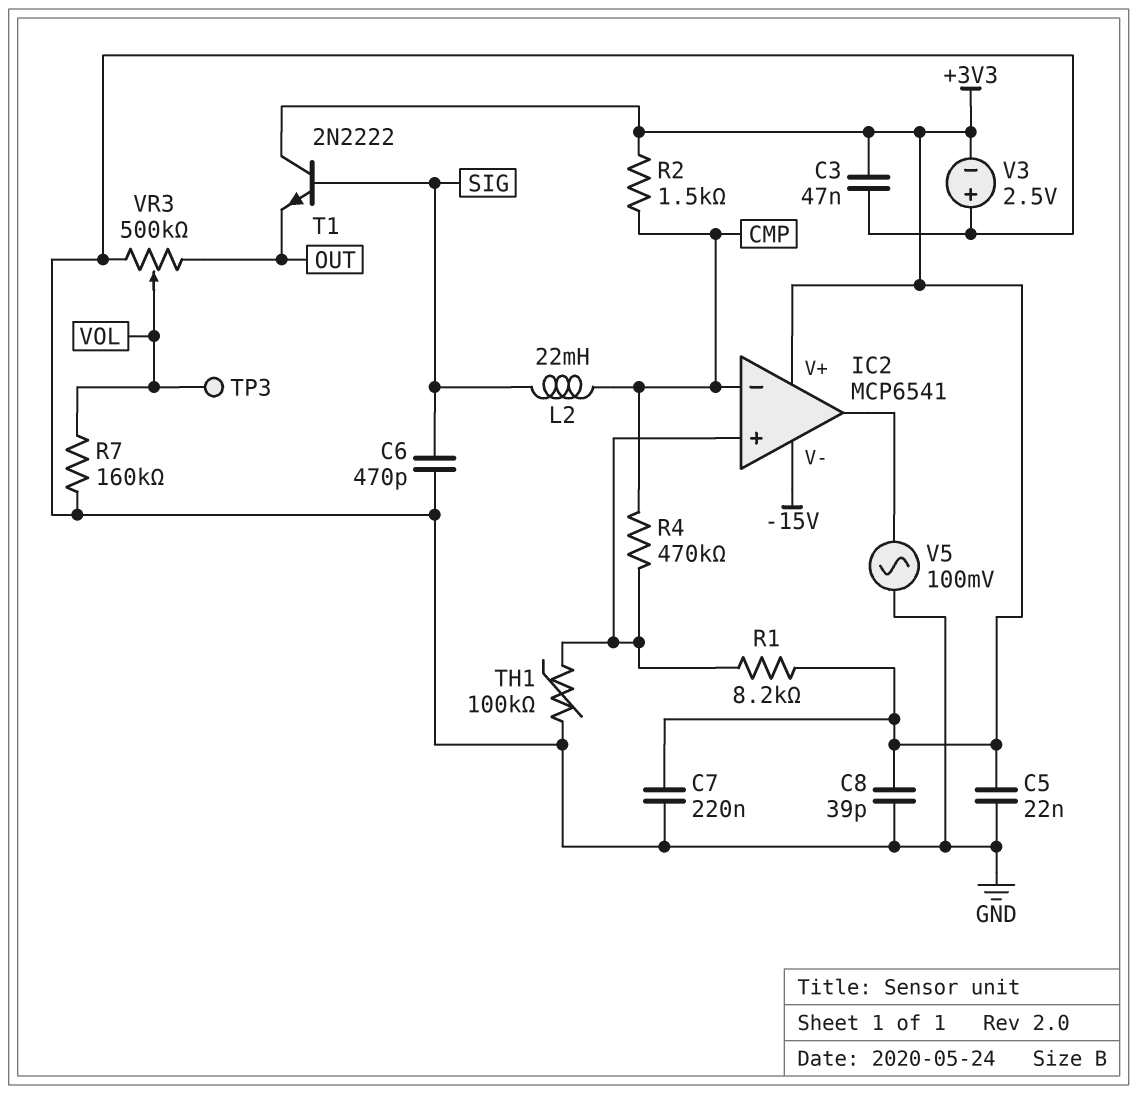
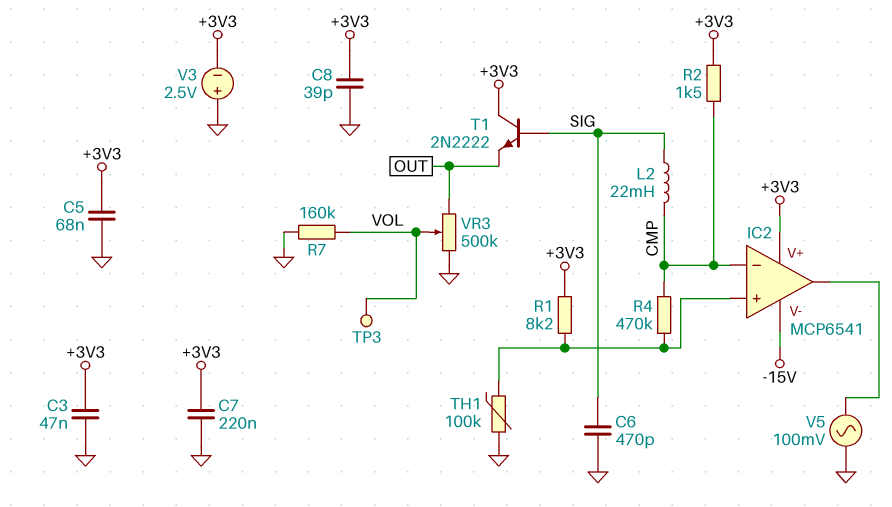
C5: 22nF (+3V3, GND) -> 68nF (+3V3, GND)

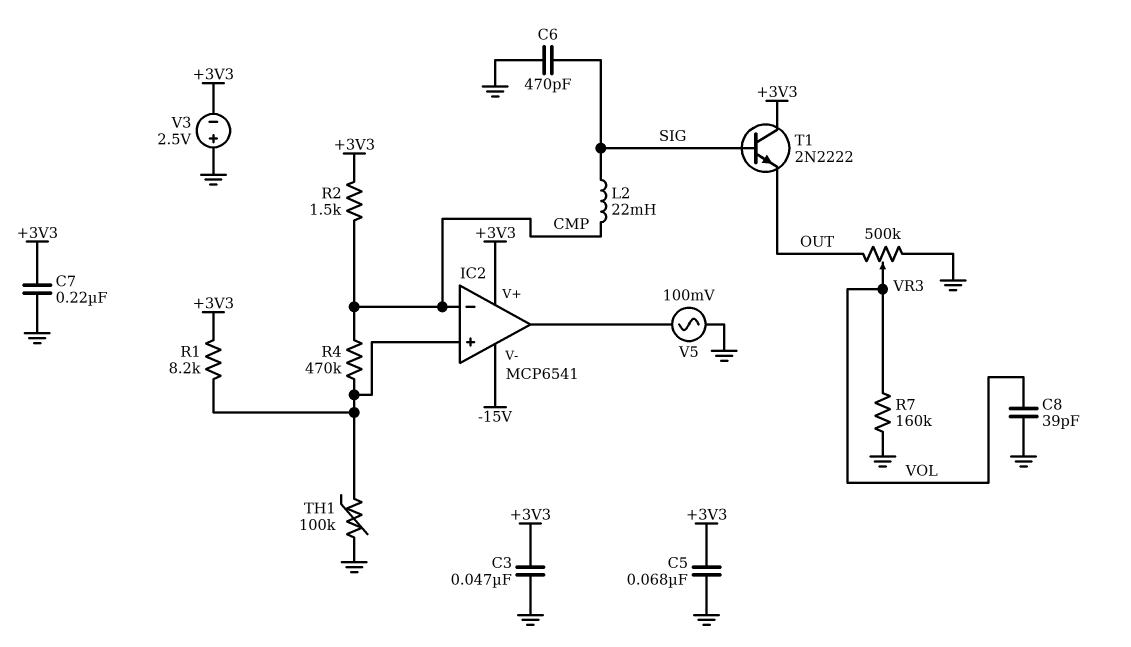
C8: 39pF (+3V3, GND) -> 39pF (GND, VOL)
TP3: test point (VOL) -> none

